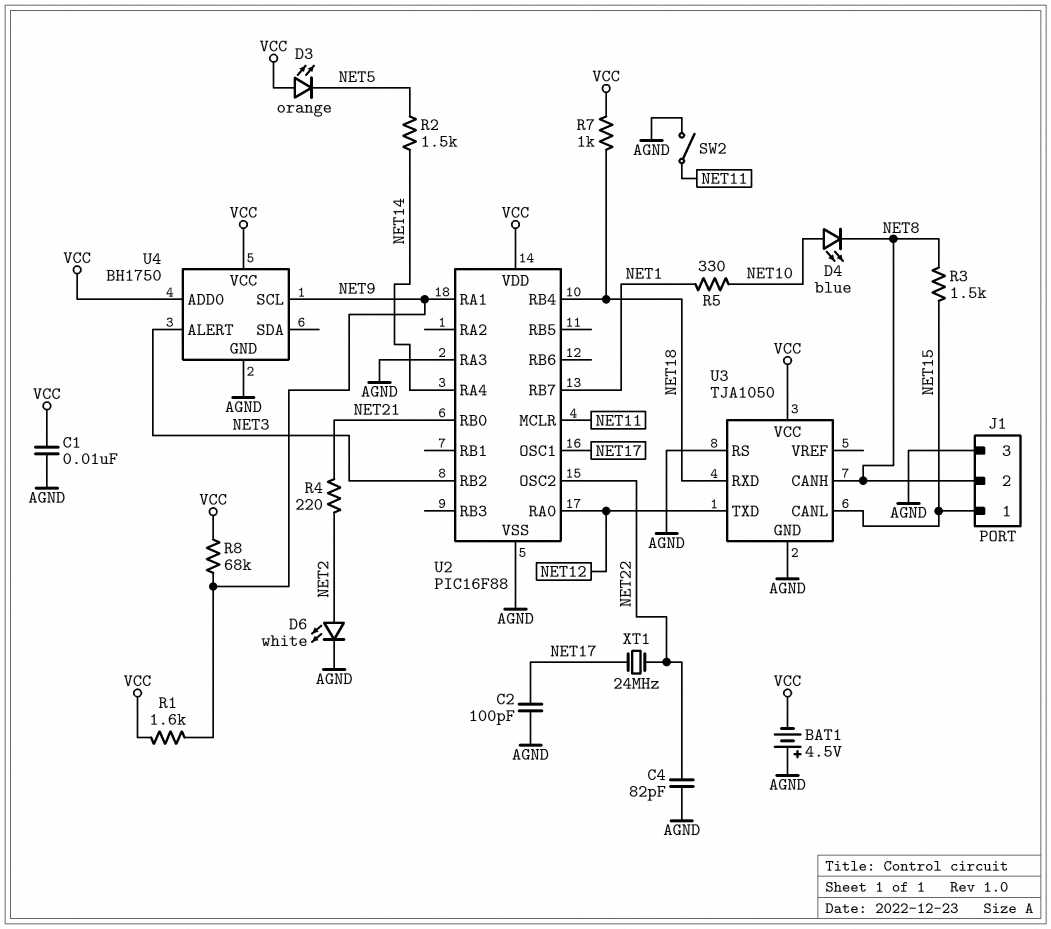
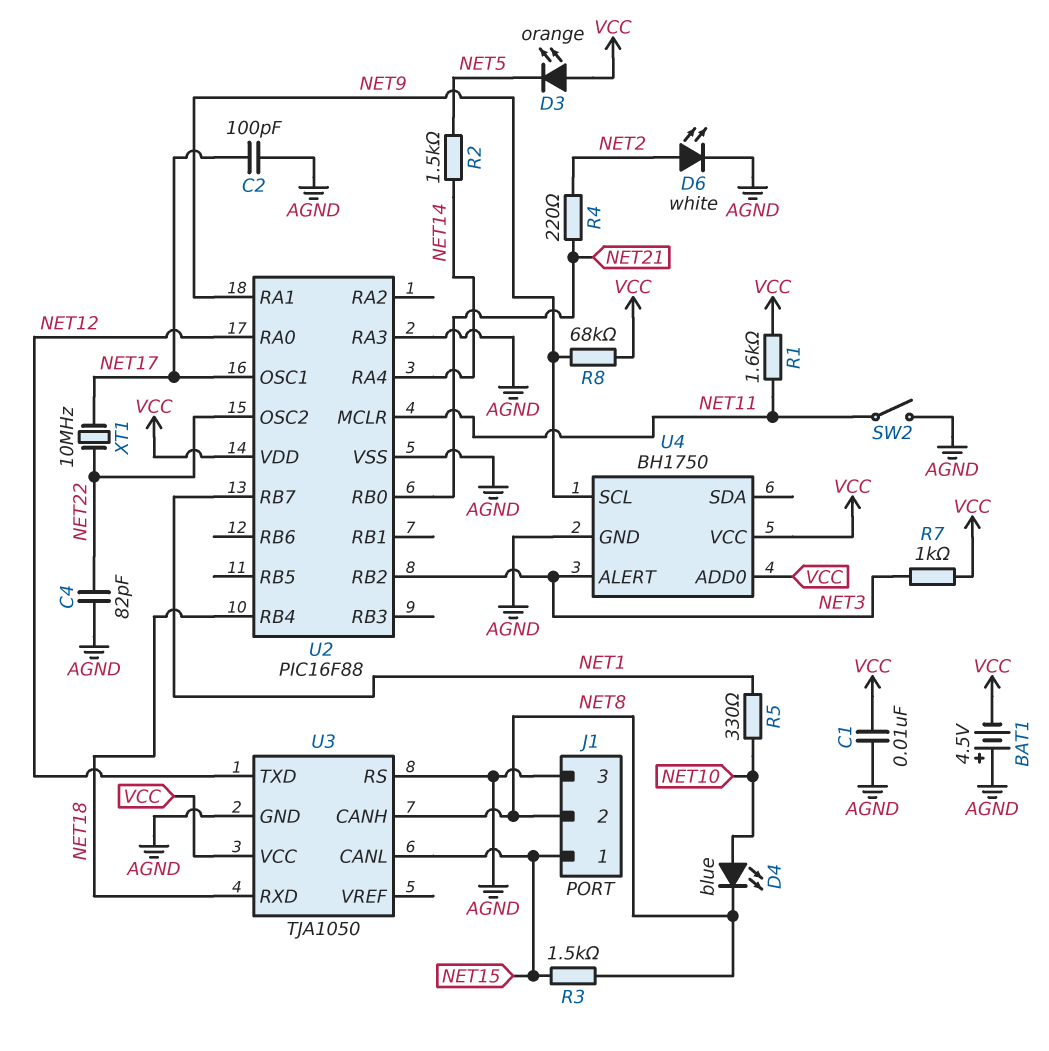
R1: 1.6k (NET9, VCC) -> 1.6k (NET11, VCC)
R7: 1k (NET18, VCC) -> 1k (NET3, VCC)
XT1: 24MHz (NET17, NET22) -> 10MHz (NET17, NET22)

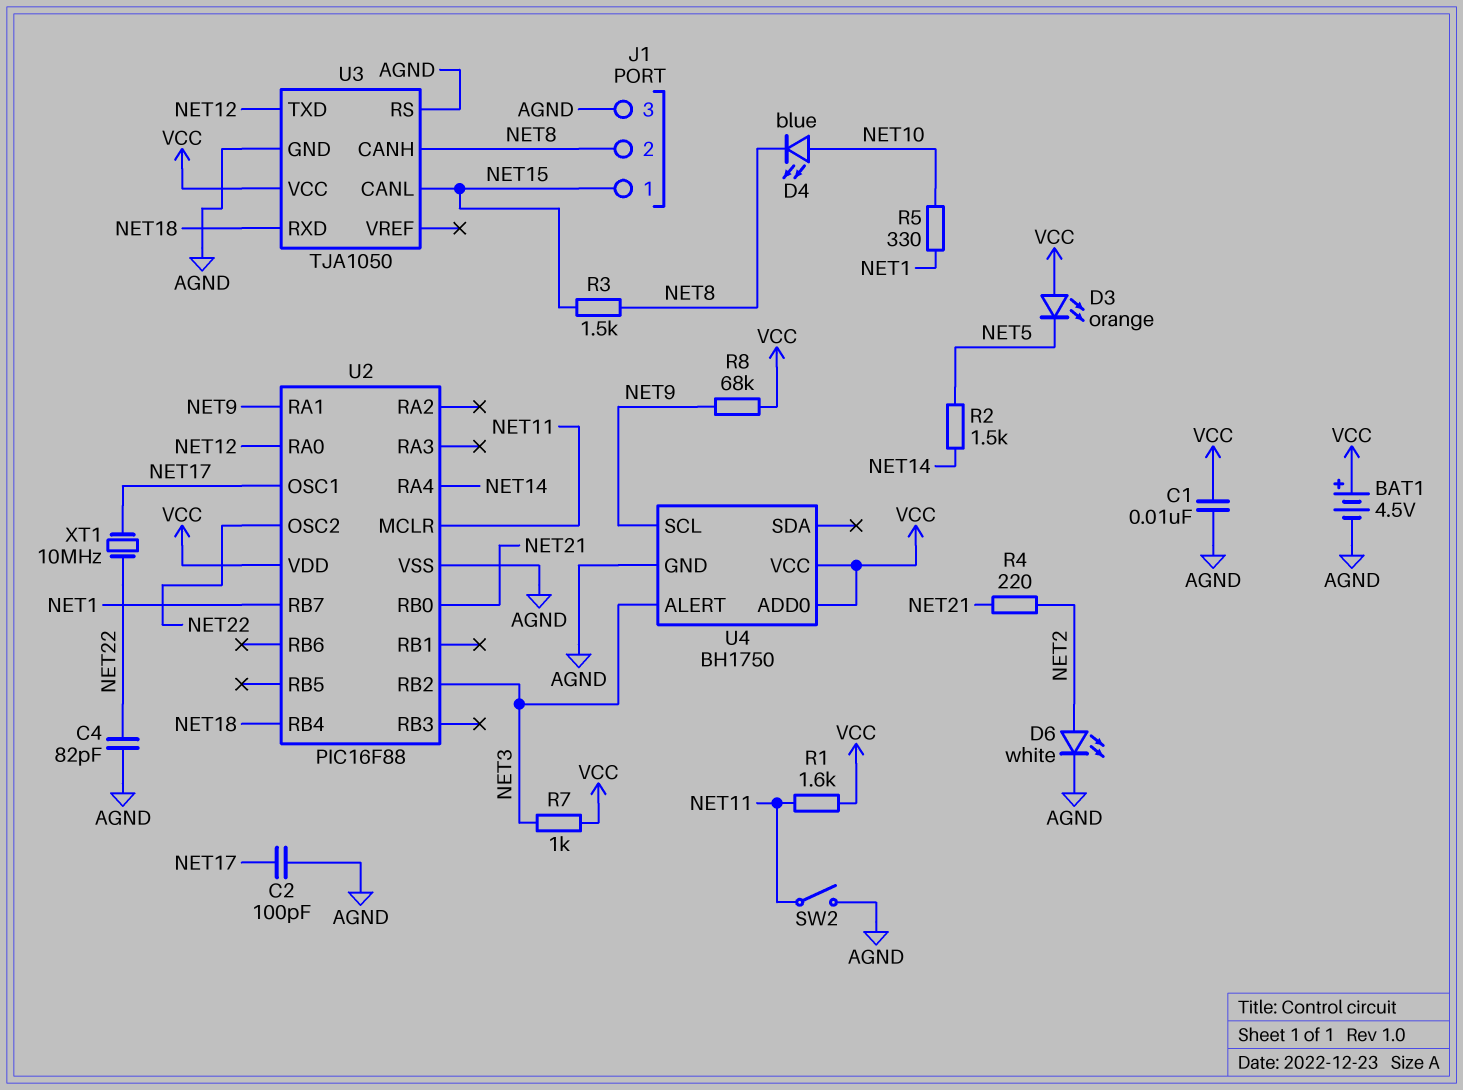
BAT1: 4.5V (plus AGND, minus VCC) -> 4.5V (plus VCC, minus AGND)
U2 pin RA3: AGND -> none

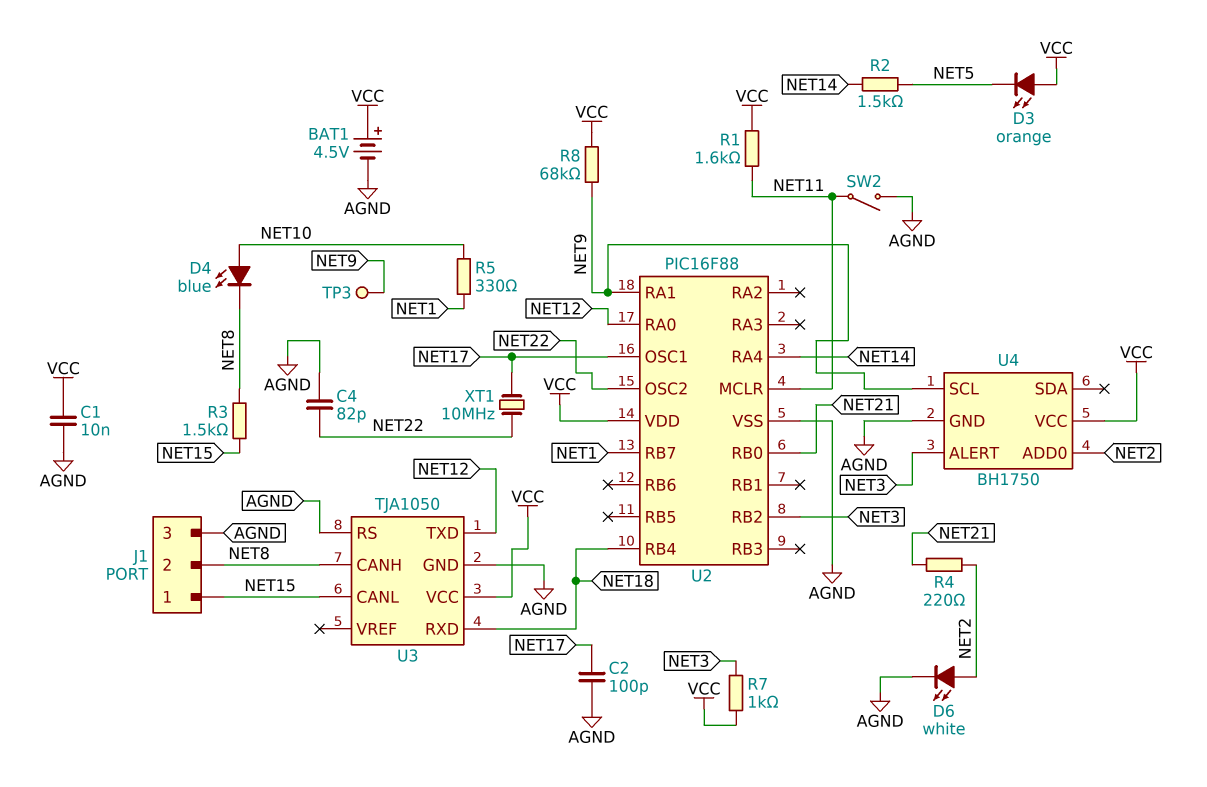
TP3: none -> test point (NET9)
U4 pin ADD0: VCC -> NET2

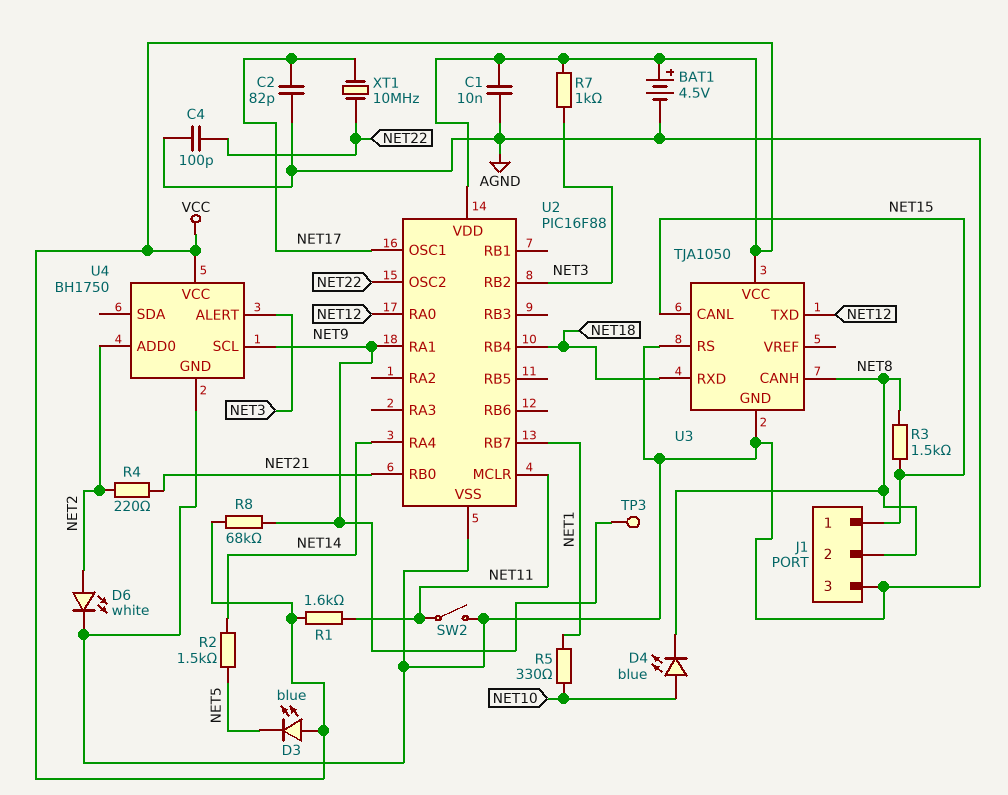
C2: 100pF (AGND, NET17) -> 82pF (AGND, NET17)
C4: 82pF (AGND, NET22) -> 100pF (AGND, NET22)
D3: LED orange (A VCC, K NET5) -> LED blue (A VCC, K NET5)

